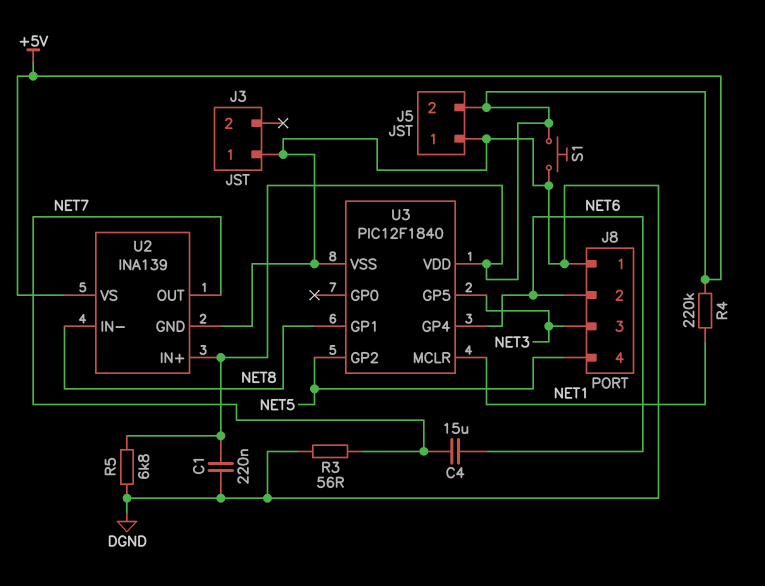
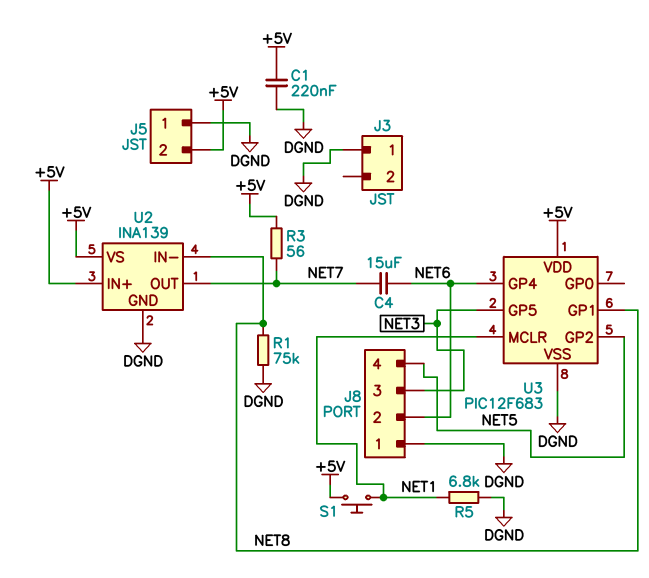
R1: none -> 75k (DGND, NET8)
R3: 56 (DGND, NET7) -> 56 (+5V, NET7)
R4: 220k (+5V, NET1) -> none
R5: 6.8k (+5V, DGND) -> 6.8k (DGND, NET1)
S1: button (+5V, DGND) -> button (+5V, NET1)
U3: PIC12F1840 -> PIC12F683

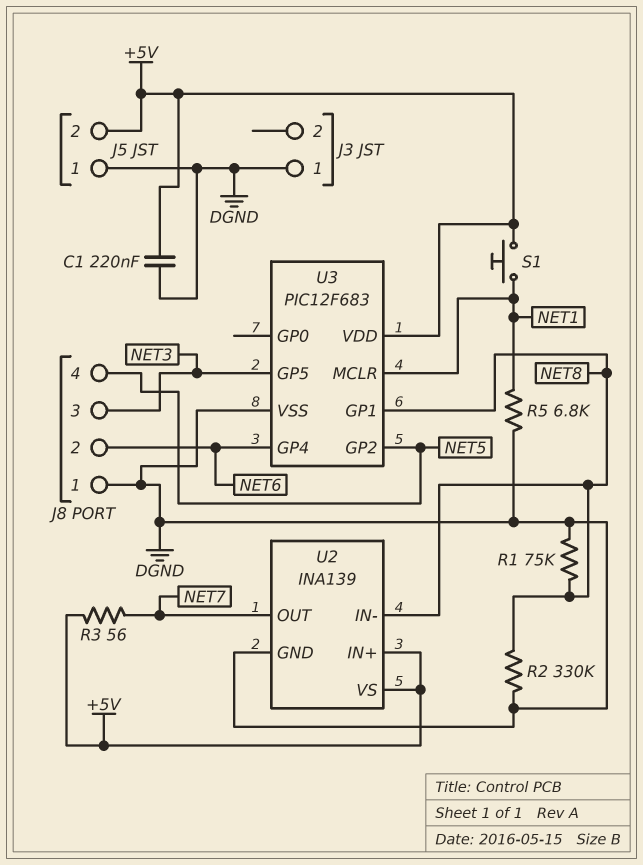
C4: 15uF (NET6, NET7) -> none
R2: none -> 330k (DGND, NET8)

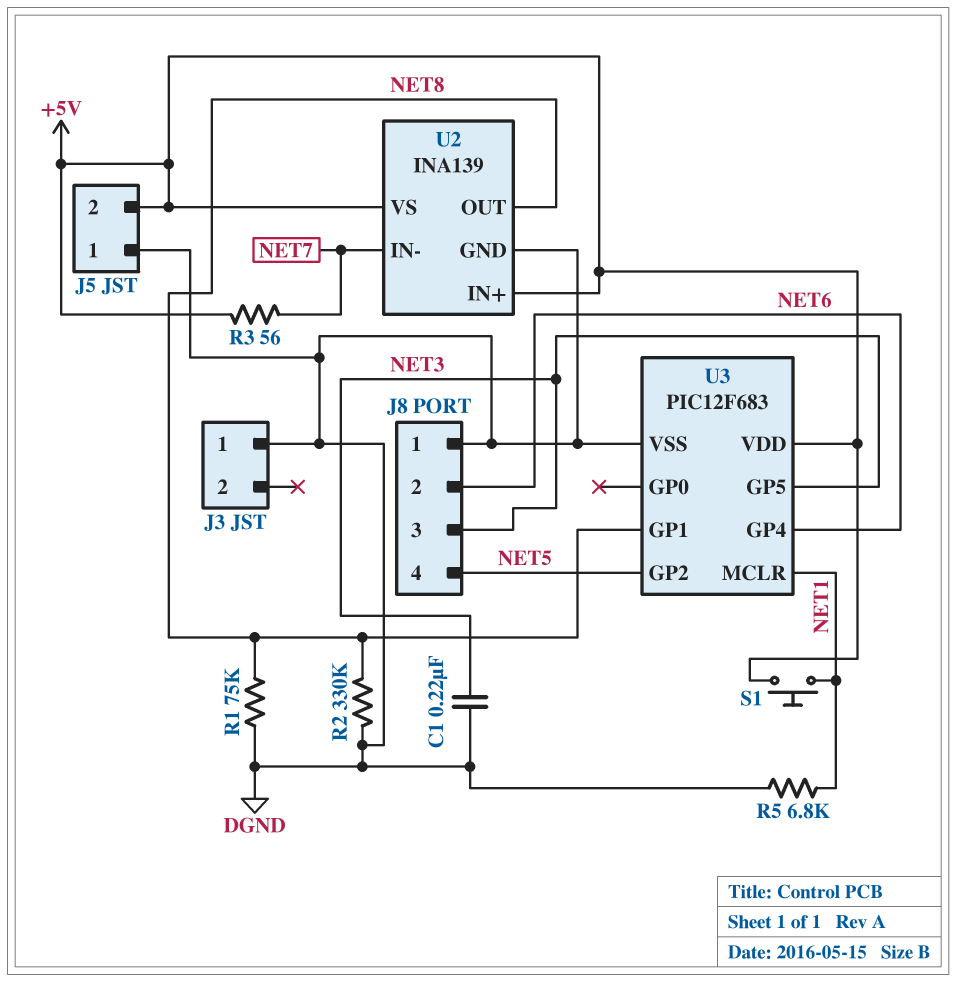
C1: 220nF (+5V, DGND) -> 220nF (DGND, NET3)
U2 pin IN-: NET8 -> NET7
U2 pin OUT: NET7 -> NET8

